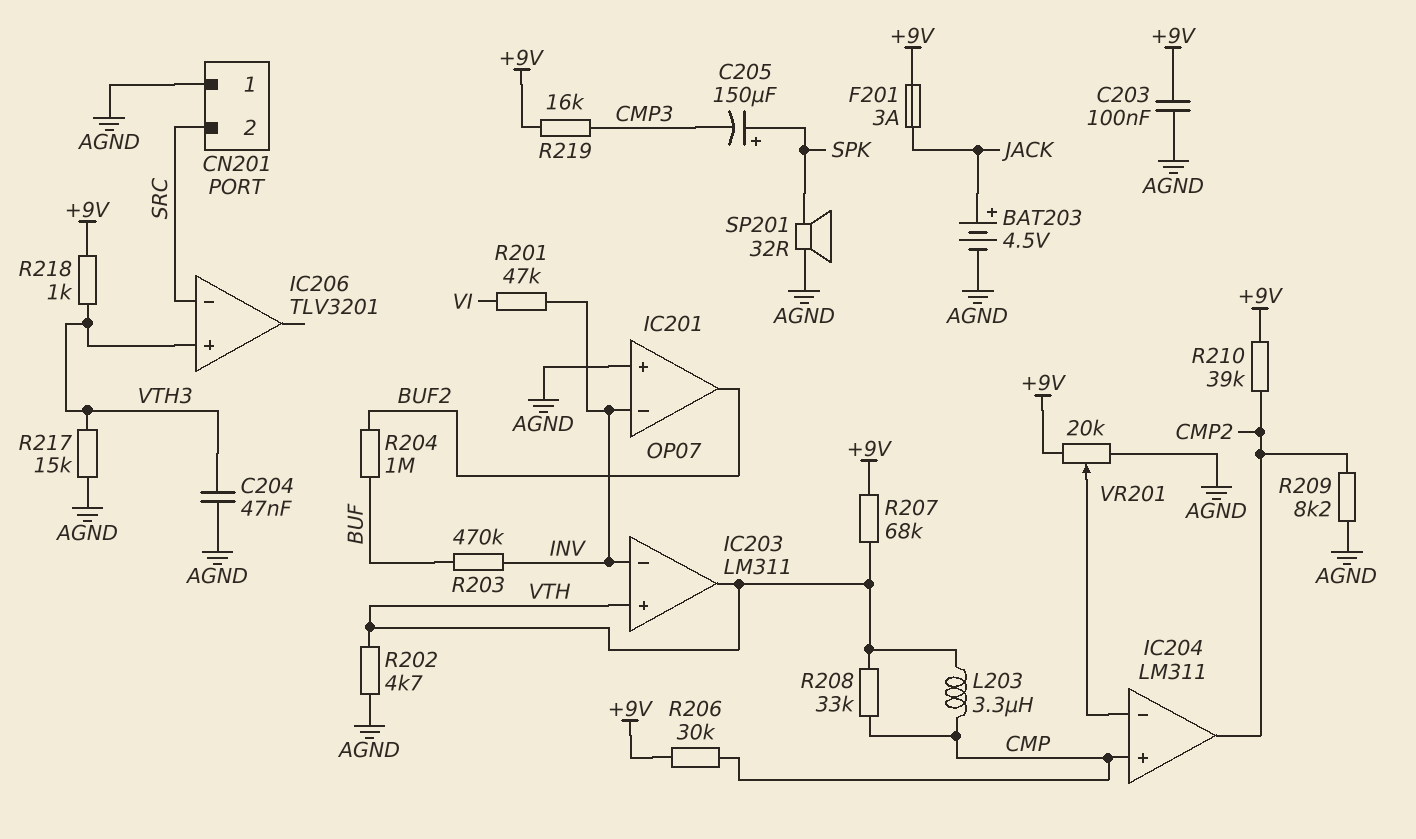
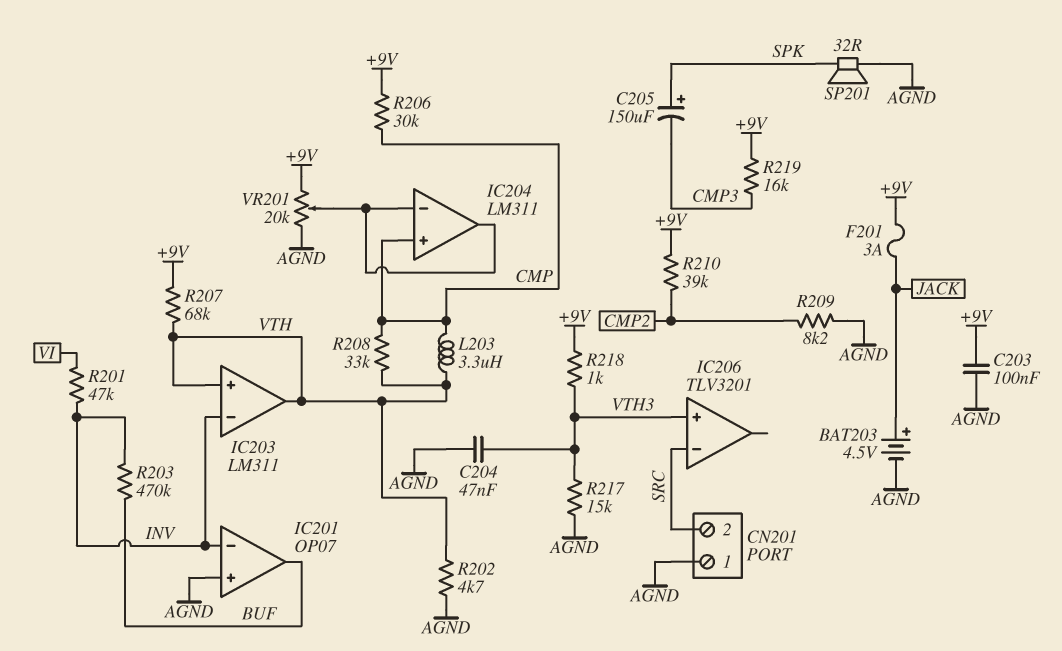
IC201 pin out: BUF2 -> BUF
IC204 pin out: CMP2 -> IC204/in-
R204: 1M (BUF, BUF2) -> none

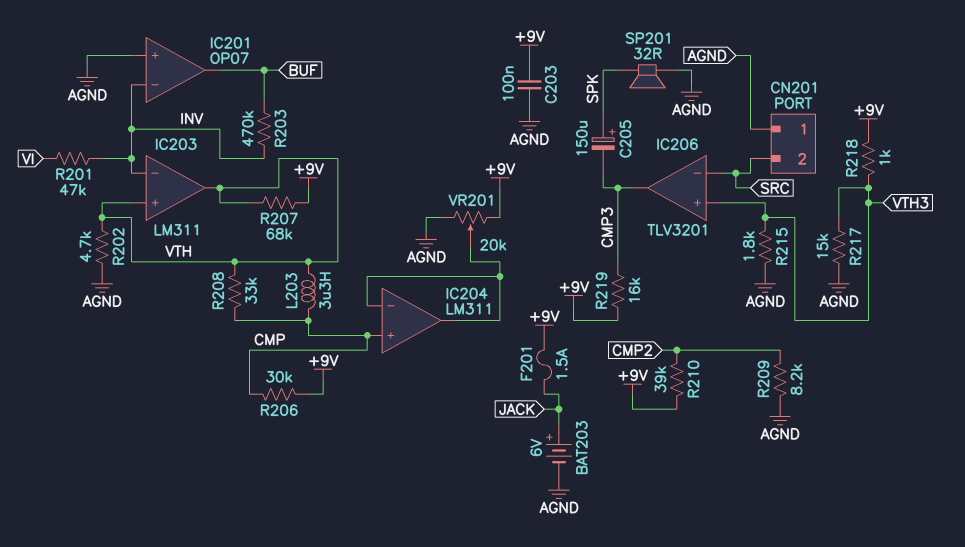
BAT203: 4.5V (plus JACK, minus AGND) -> 6V (plus JACK, minus AGND)
C204: 47nF (AGND, VTH3) -> none
F201: 3A (+9V, JACK) -> 1.5A (+9V, JACK)
IC206 pin out: none -> CMP3
R215: none -> 1.8k (AGND, VTH3)

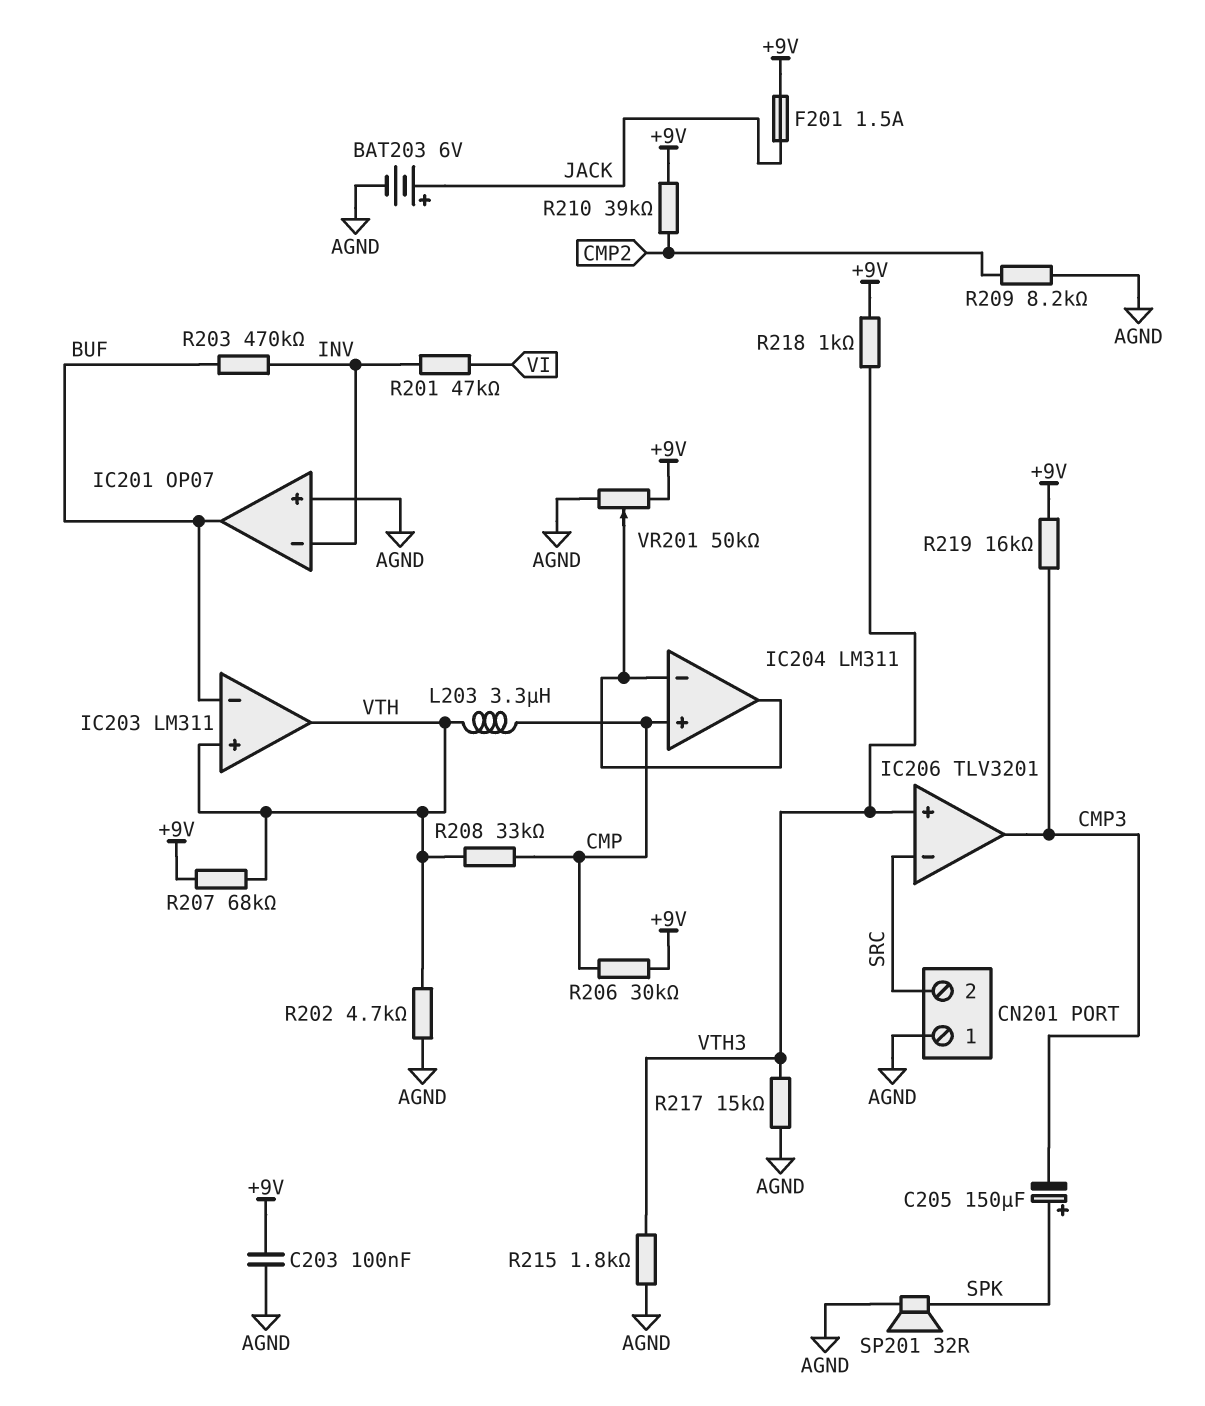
IC203 pin in-: INV -> BUF
VR201: 20k (+9V, AGND, wiper IC204/in-) -> 50k (+9V, AGND, wiper IC204/in-)

